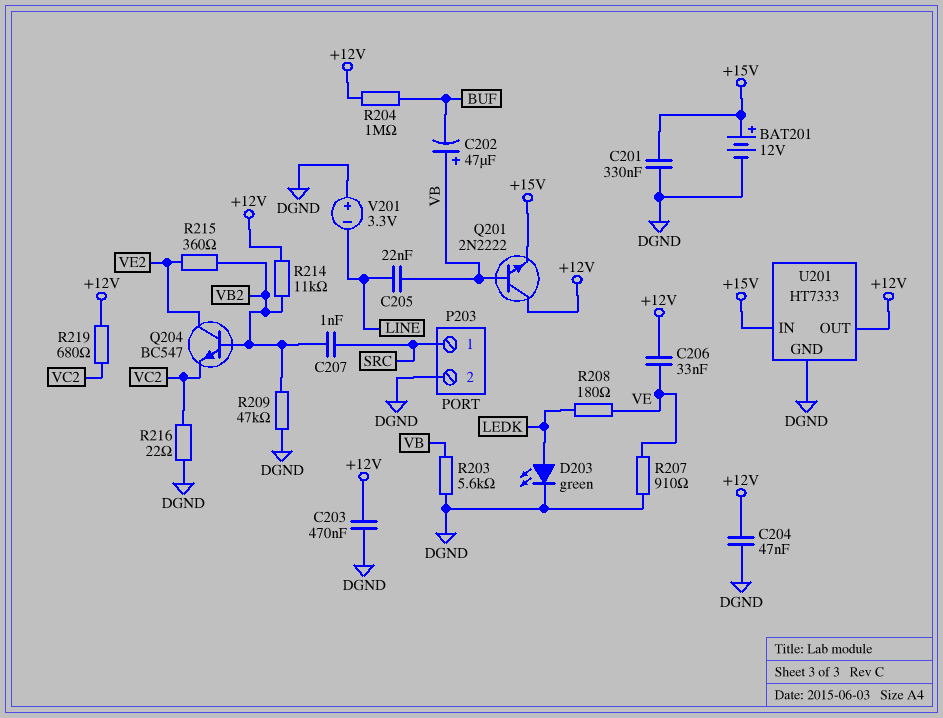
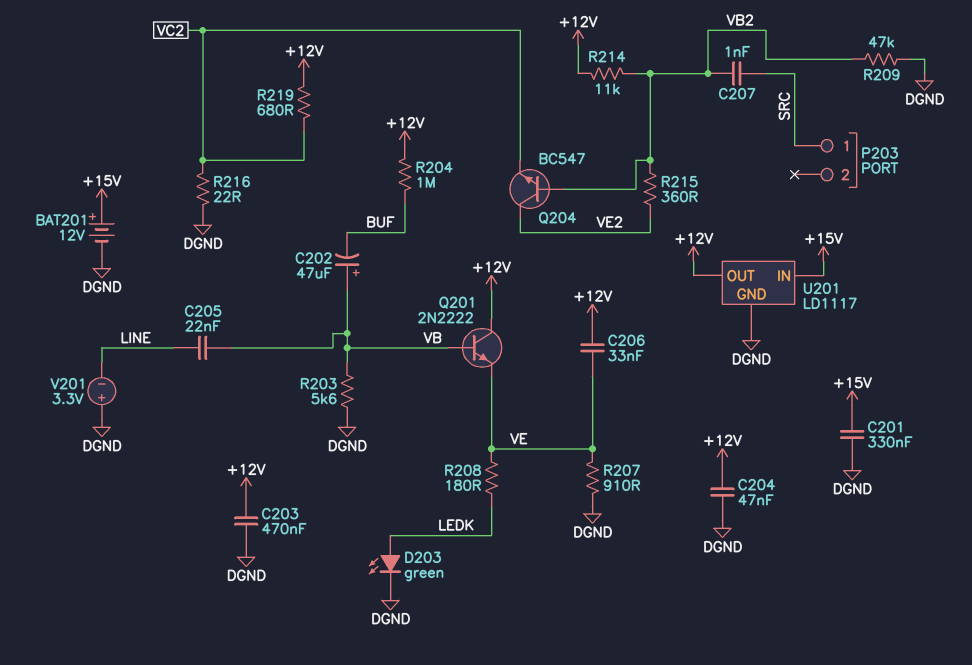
P203 pin 2: DGND -> none
Q201: NPN 2N2222 (B VB, C +12V, E +15V) -> NPN 2N2222 (B VB, C +12V, E VE)
U201: HT7333 -> LD1117

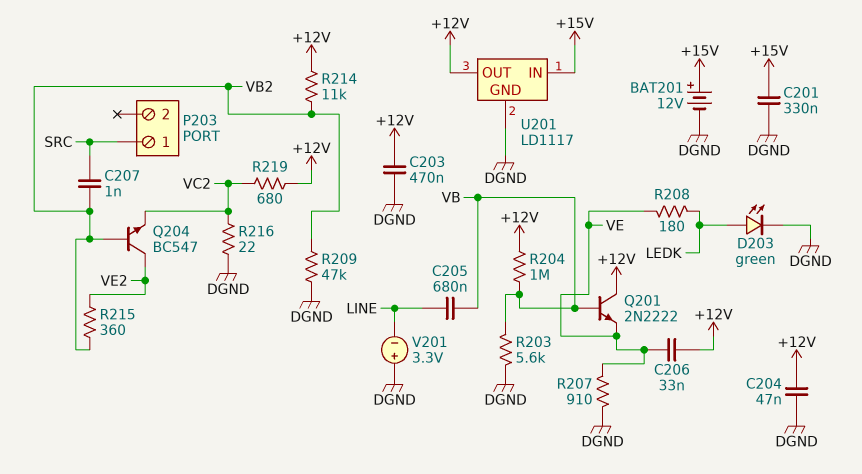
C202: 47uF (plus VB, minus BUF) -> none
C205: 22nF (LINE, VB) -> 680nF (LINE, VB)
R204: 1M (+12V, BUF) -> 1M (+12V, VB)

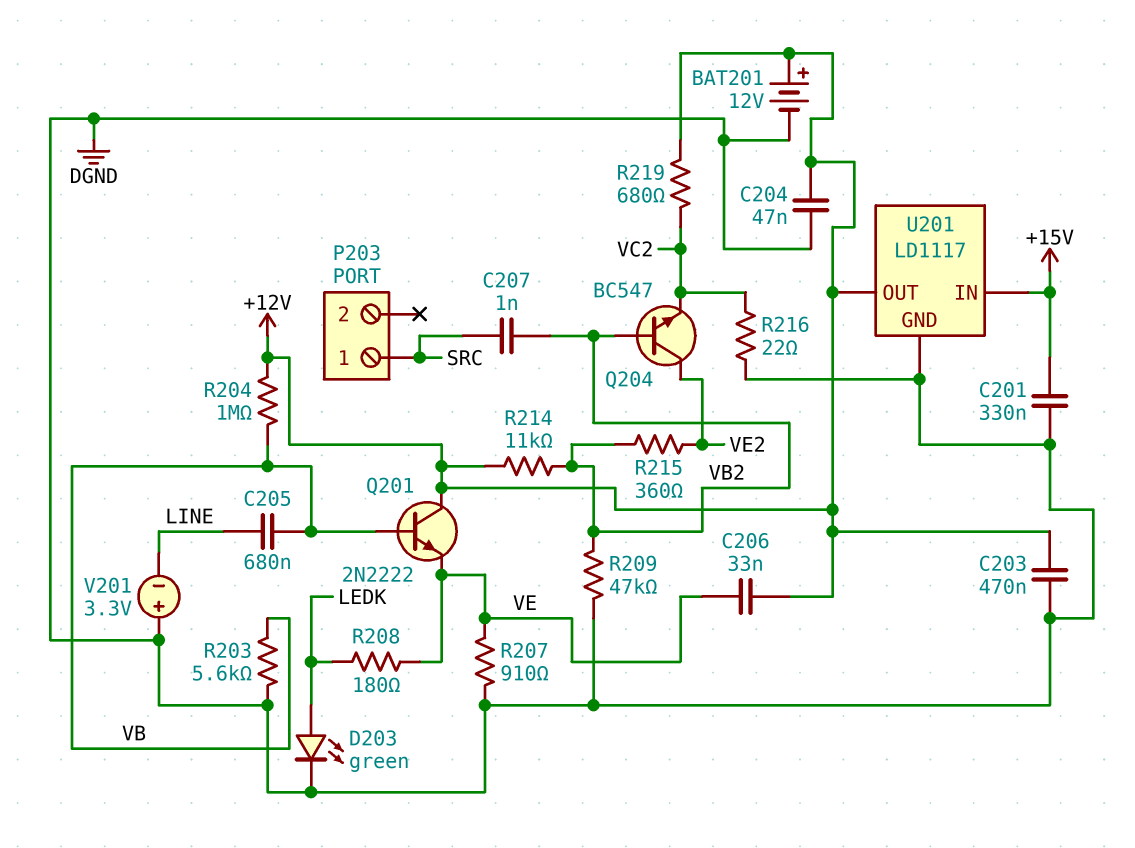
BAT201: 12V (plus +15V, minus DGND) -> 12V (plus +12V, minus DGND)

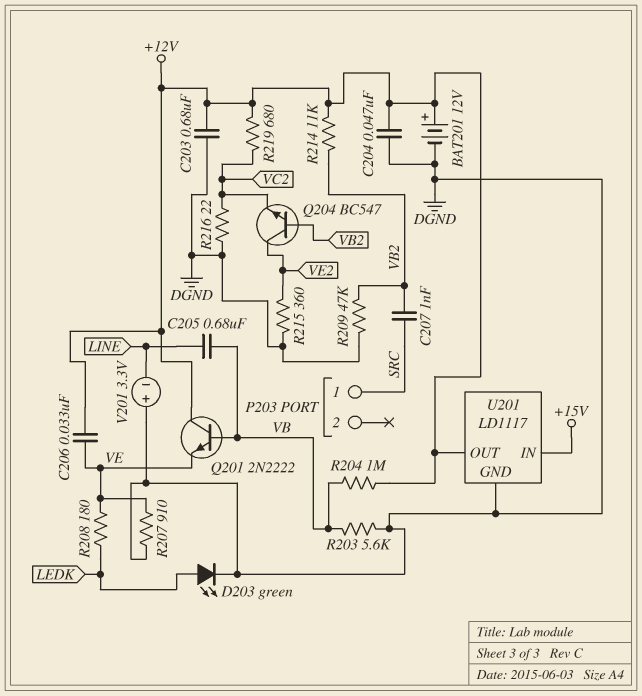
C201: 330nF (+15V, DGND) -> none
C203: 470nF (+12V, DGND) -> 680nF (+12V, DGND)
R215: 360 (VB2, VE2) -> 360 (DGND, VE2)

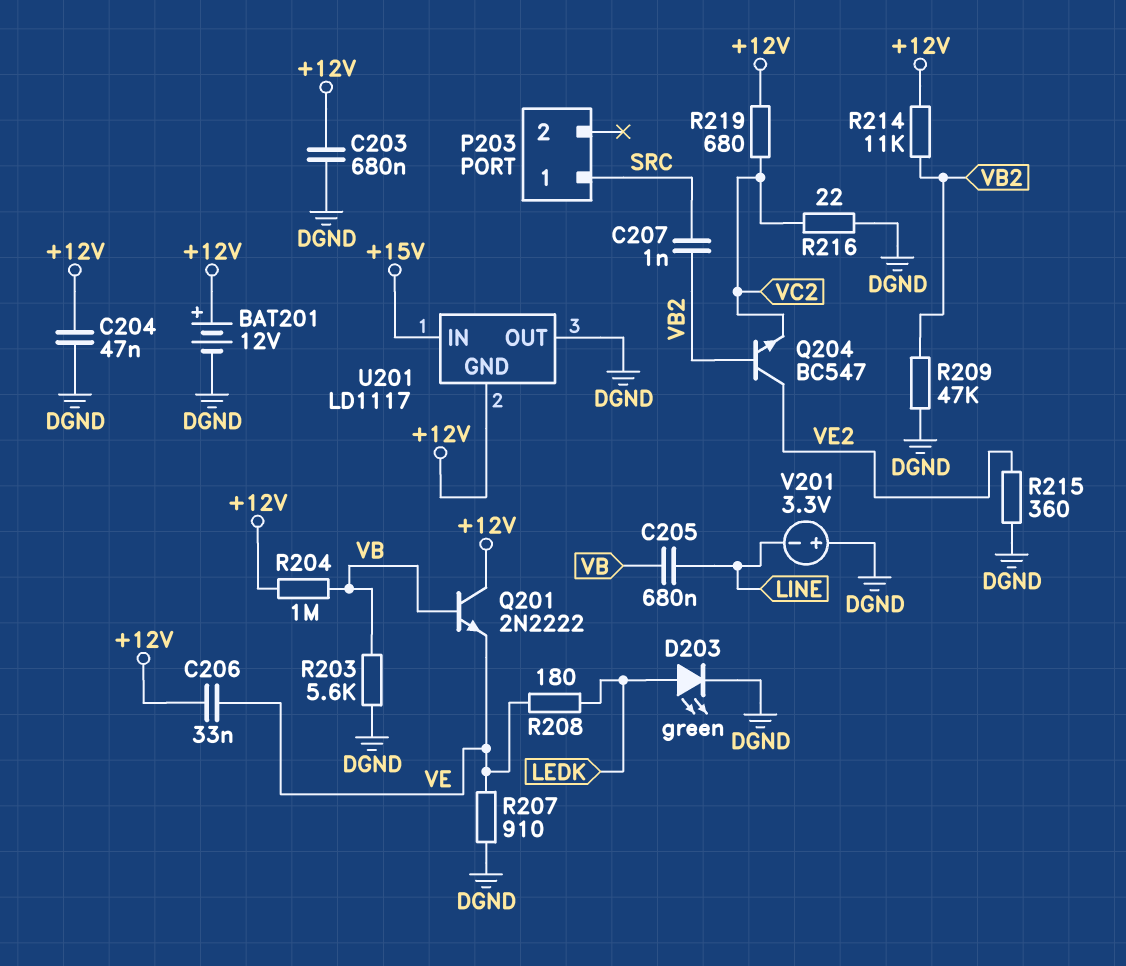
U201 pin GND: DGND -> +12V
U201 pin OUT: +12V -> DGND

